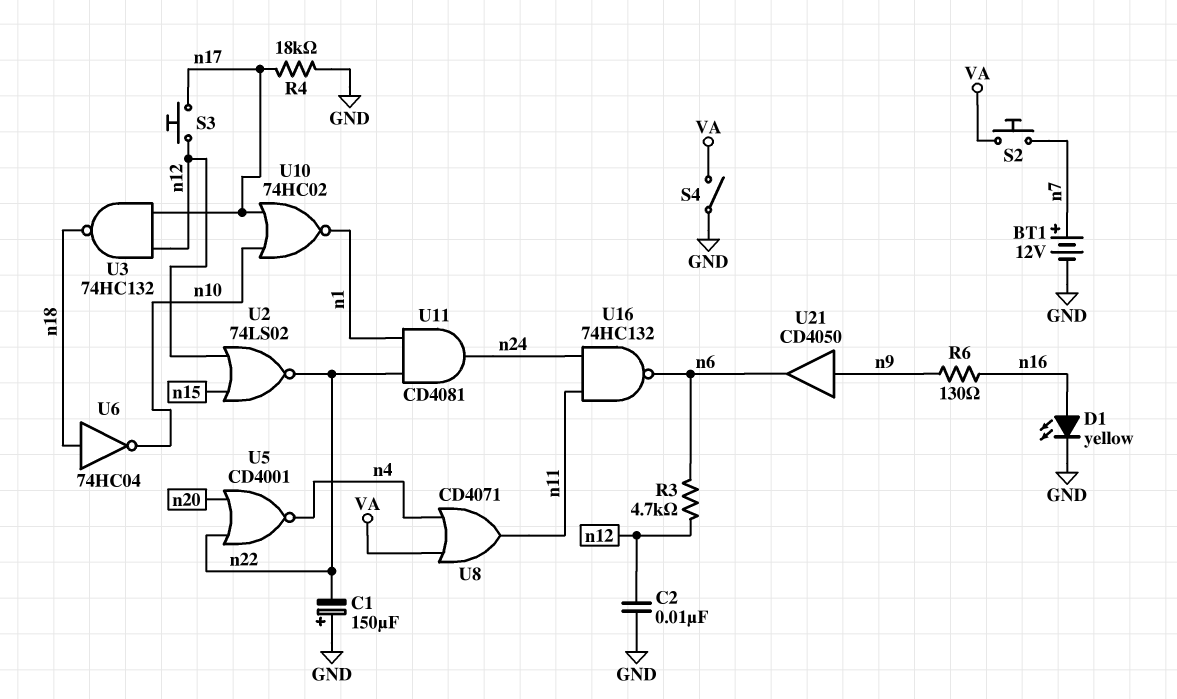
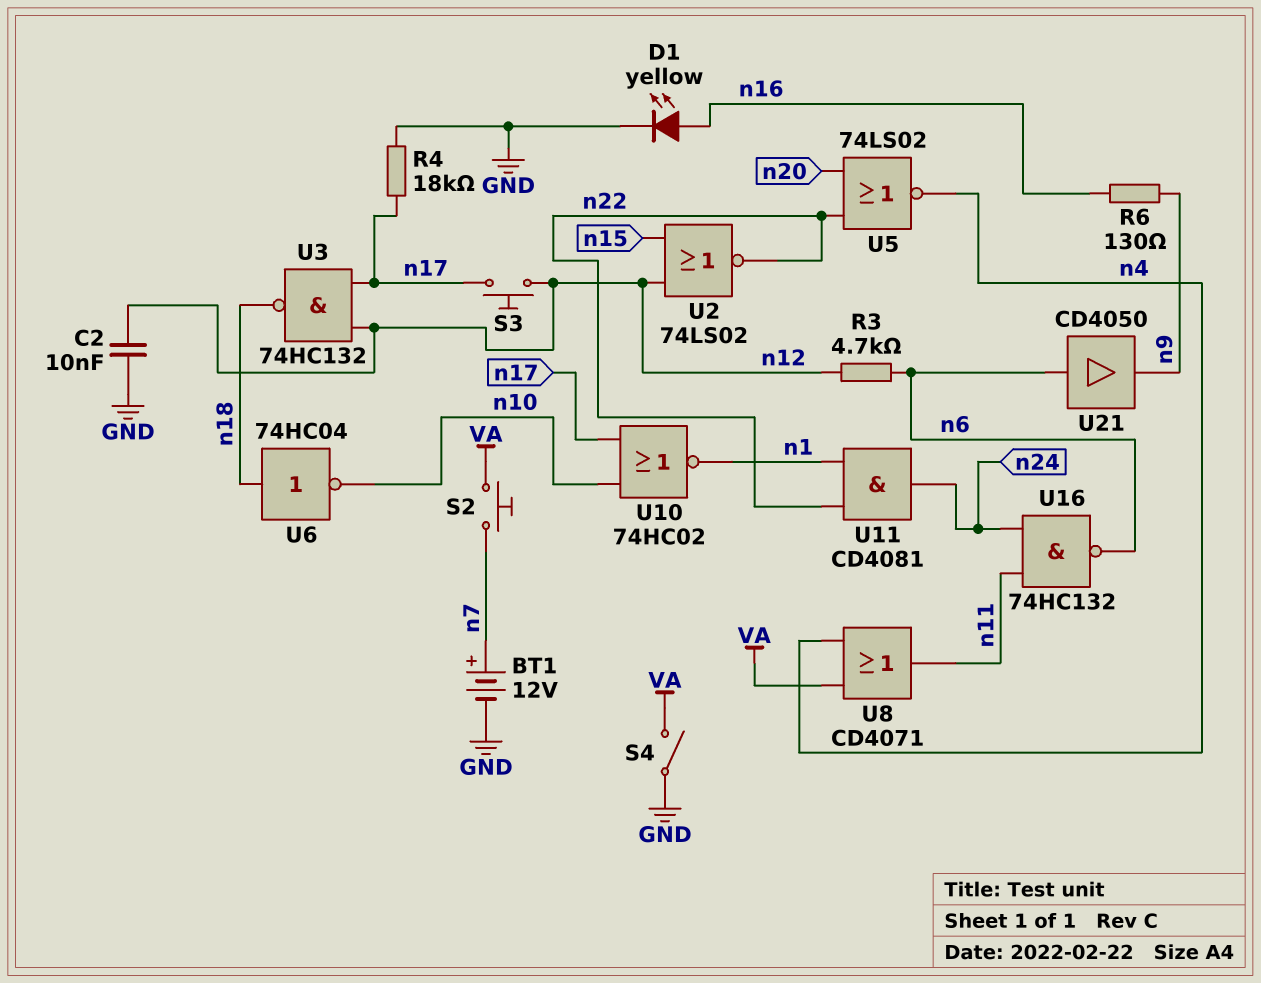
C1: 150uF (plus GND, minus n22) -> none
U5: NOR CD4001 (in n20, in n22, out n4) -> NOR 74LS02 (in n20, in n22, out n4)
U21: buffer CD4050 (in n9, out n6) -> buffer CD4050 (in n6, out n9)

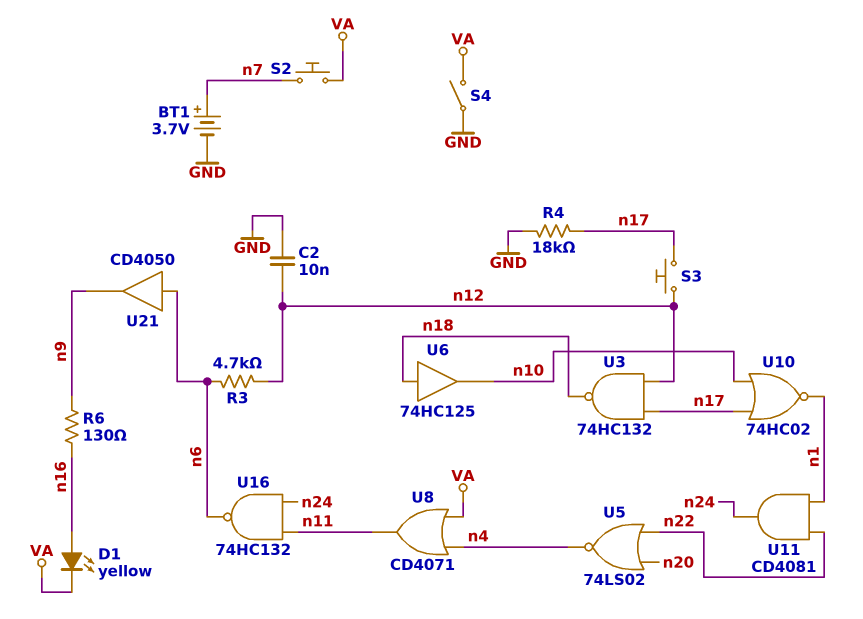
BT1: 12V (plus n7, minus GND) -> 3.7V (plus n7, minus GND)
D1: LED yellow (A n16, K GND) -> LED yellow (A n16, K VA)
U2: NOR 74LS02 (in n12, in n15, out n22) -> none
U6: NOT 74HC04 (in n18, out n10) -> buffer 74HC125 (in n18, out n10)

